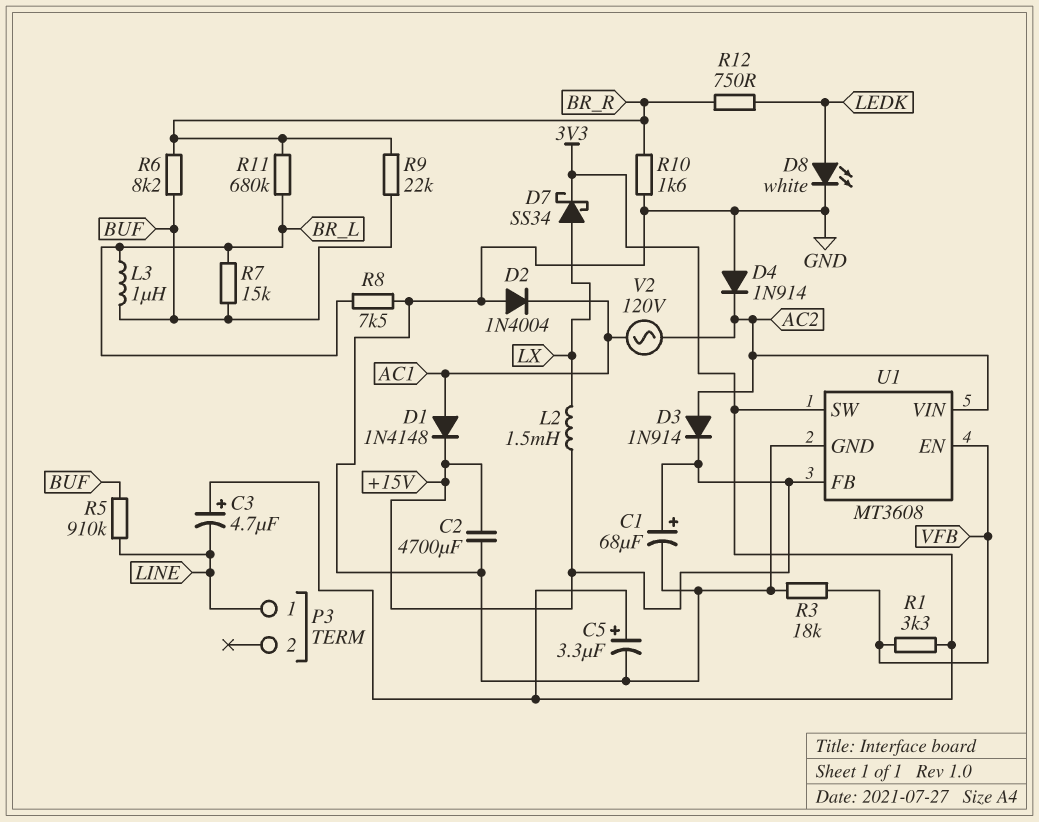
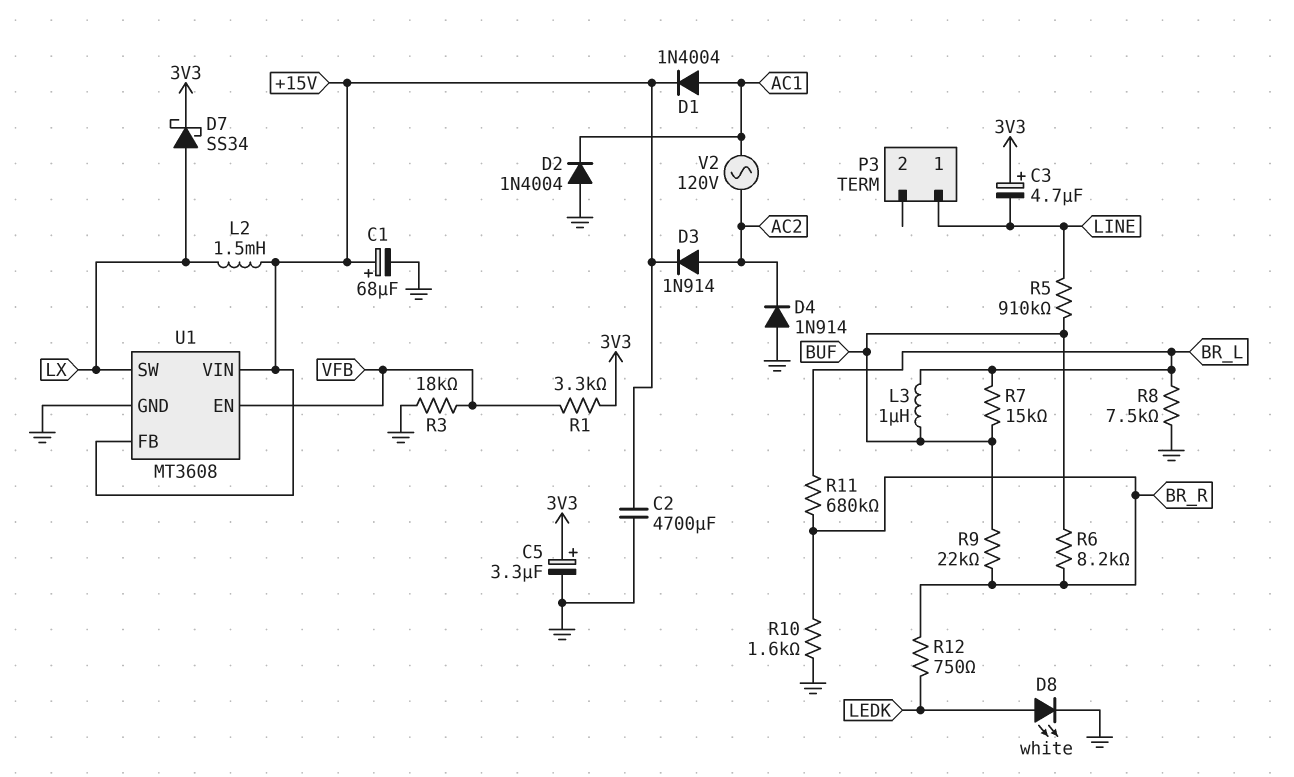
D1: diode 1N4148 (A AC1, K +15V) -> diode 1N4004 (A AC1, K +15V)
U1 pin SW: 3V3 -> LX
U1 pin VIN: AC2 -> +15V

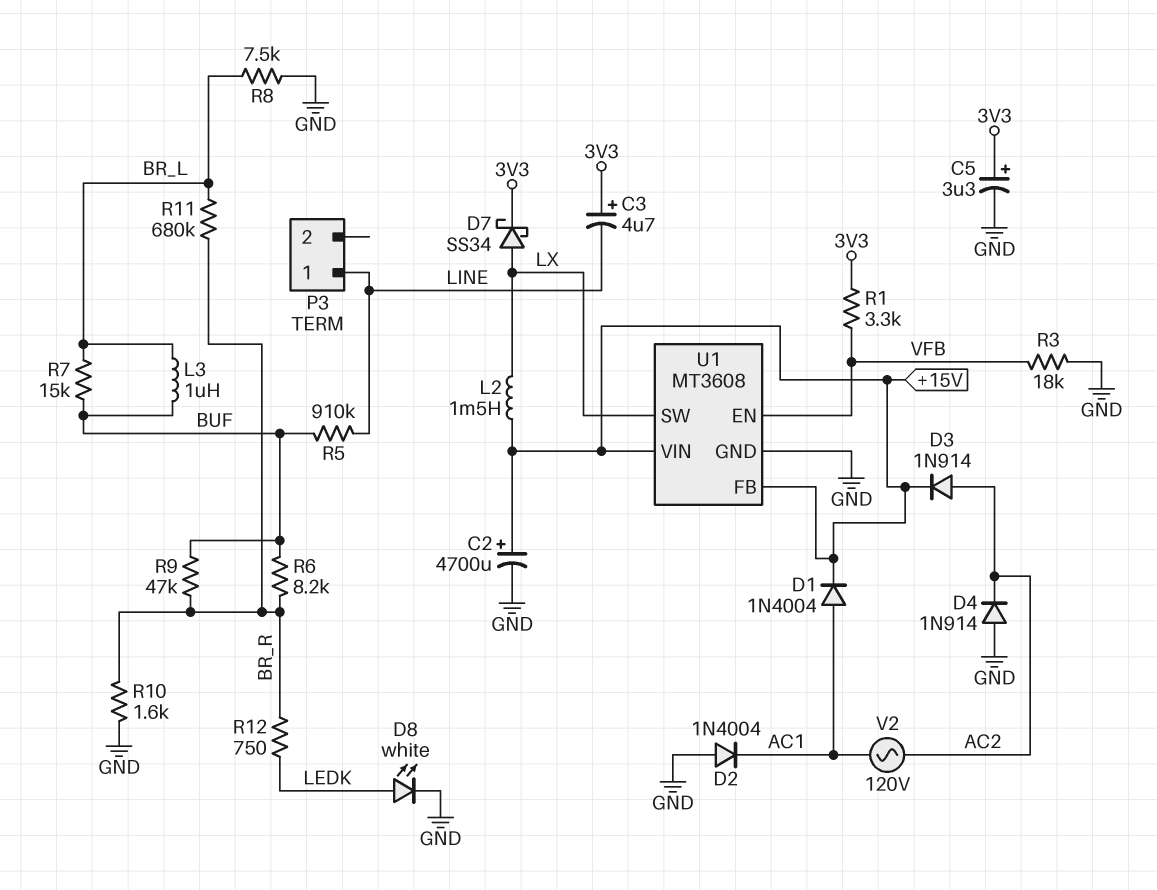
C1: 68uF (plus +15V, minus GND) -> none
C2: 4700uF (+15V, GND) -> 4700uF (plus +15V, minus GND)
R9: 22k (BR_R, BUF) -> 47k (BR_R, BUF)

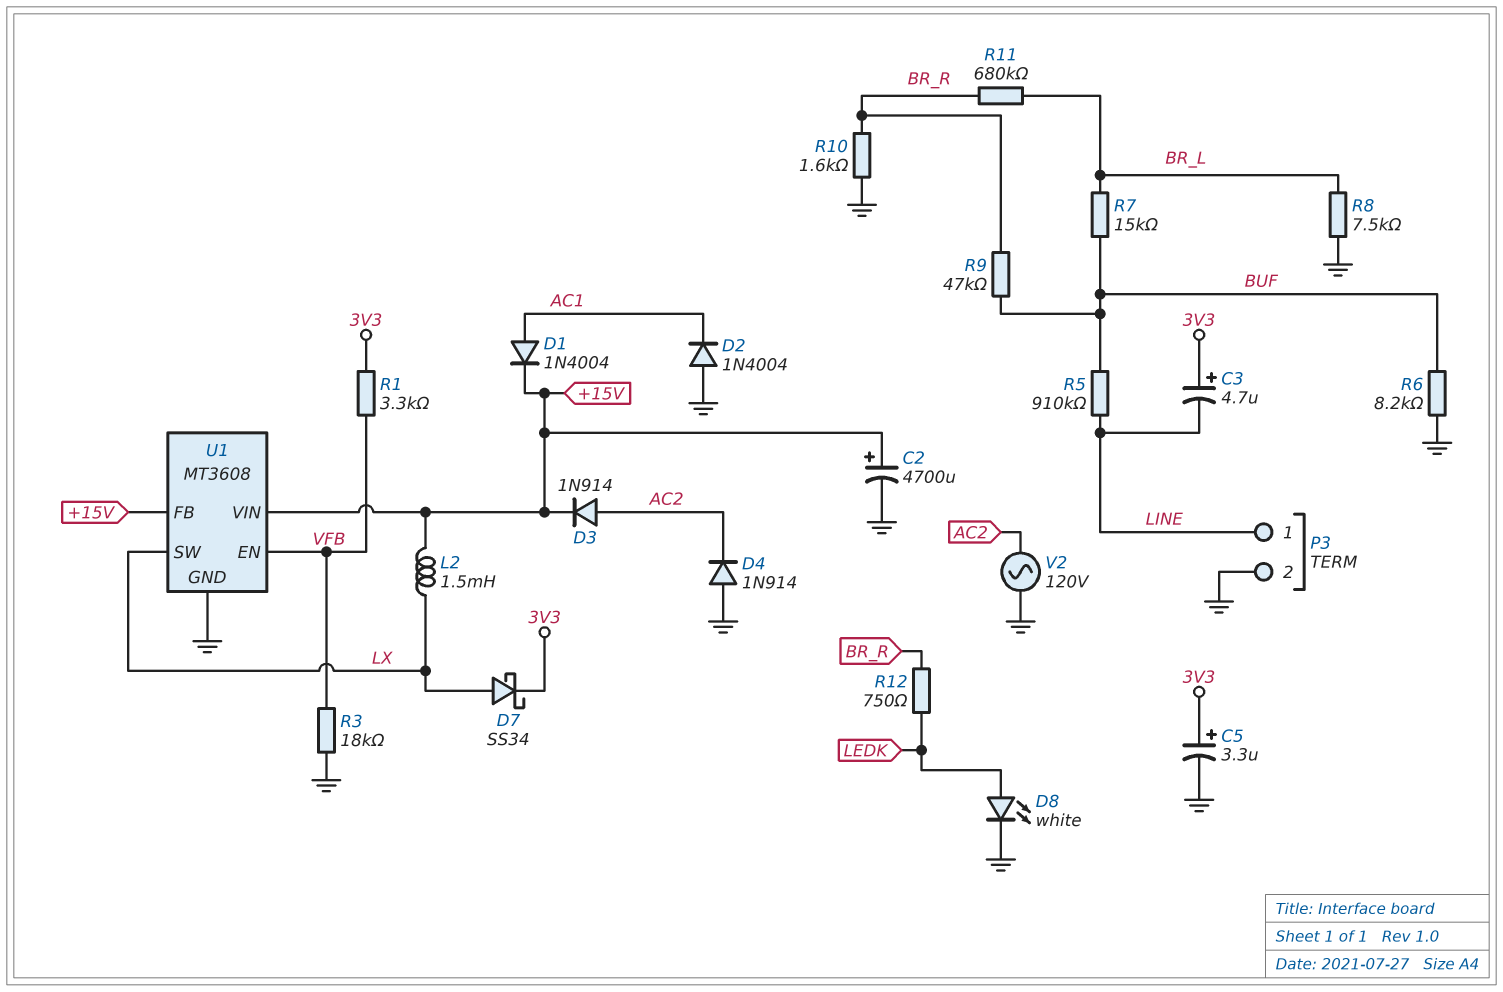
L3: 1uH (BR_L, BUF) -> none
P3 pin 2: none -> GND
R6: 8.2k (BR_R, BUF) -> 8.2k (BUF, GND)
V2: AC 120V (AC1, AC2) -> AC 120V (AC2, GND)

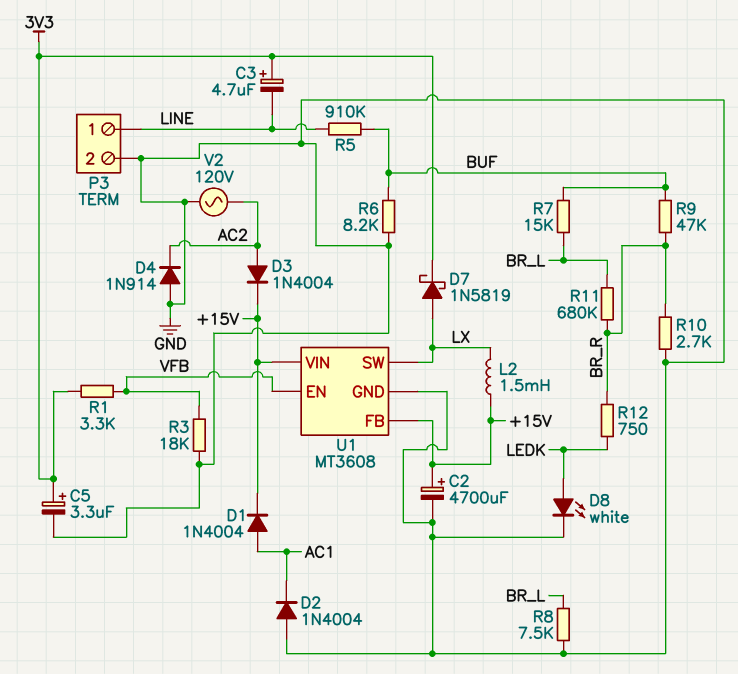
D3: diode 1N914 (A AC2, K +15V) -> diode 1N4004 (A AC2, K +15V)
D7: schottky SS34 (A LX, K 3V3) -> schottky 1N5819 (A LX, K 3V3)
R10: 1.6k (BR_R, GND) -> 2.7k (BR_R, GND)

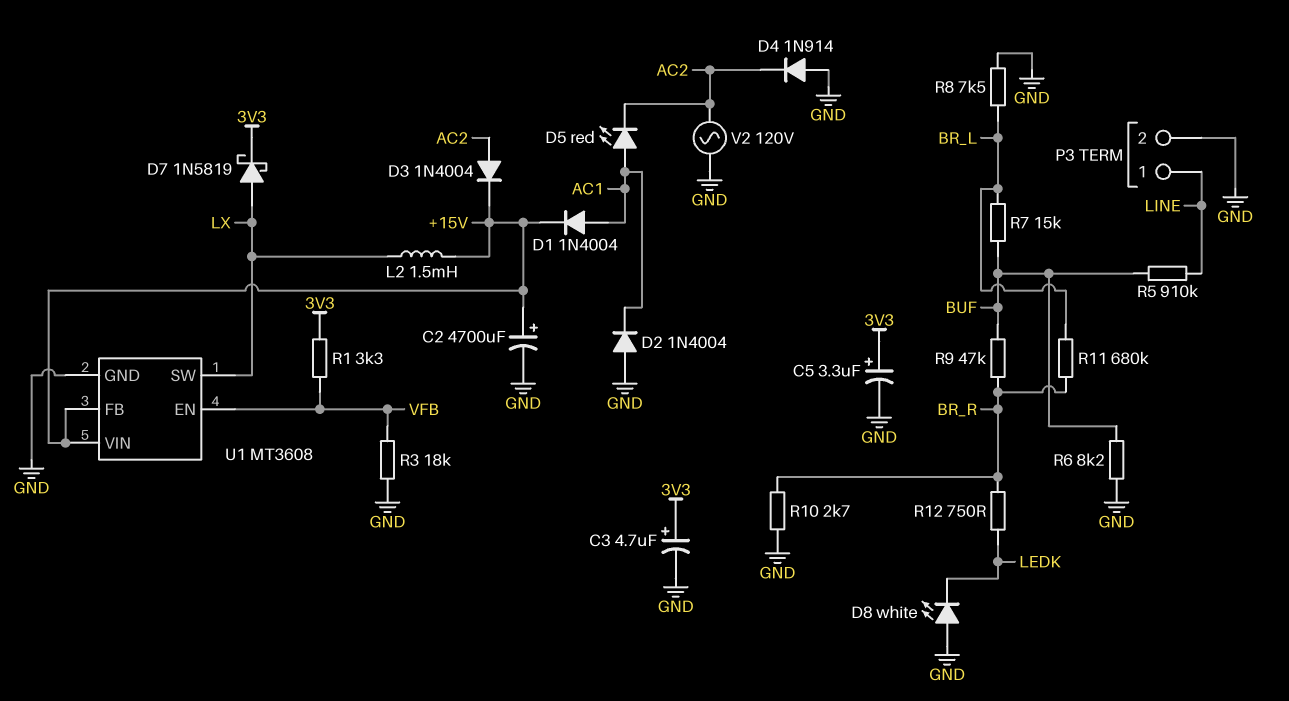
C3: 4.7uF (plus 3V3, minus LINE) -> 4.7uF (plus 3V3, minus GND)
D5: none -> LED red (A AC1, K AC2)
D8: LED white (A LEDK, K GND) -> LED white (A GND, K LEDK)

